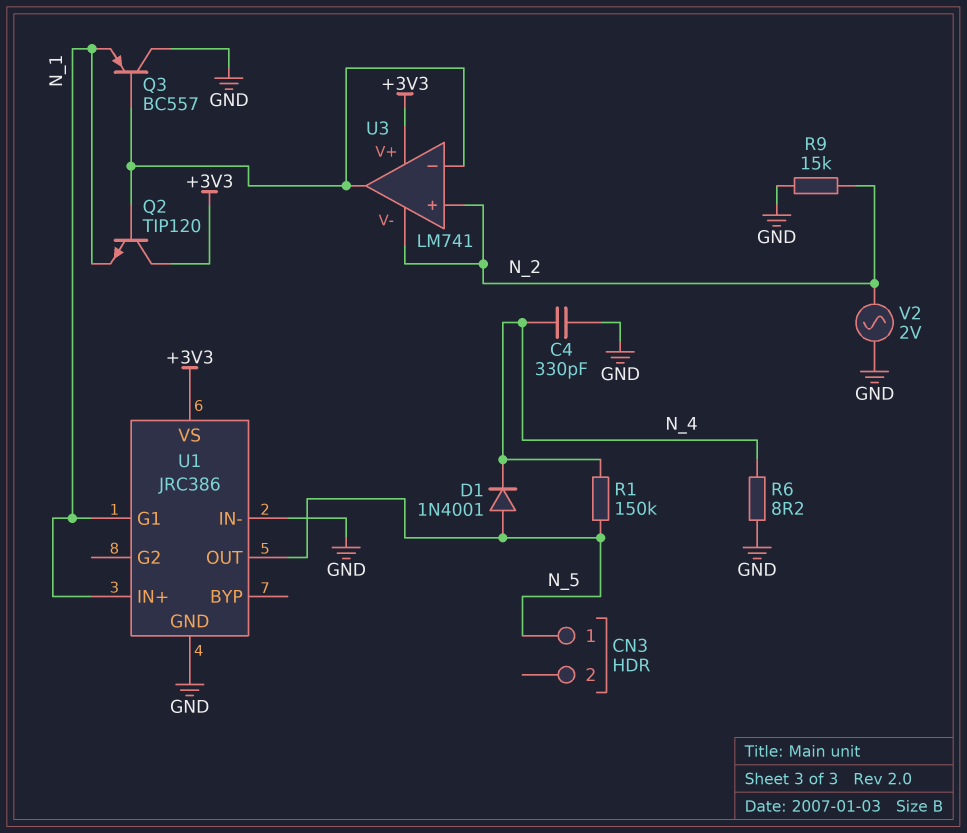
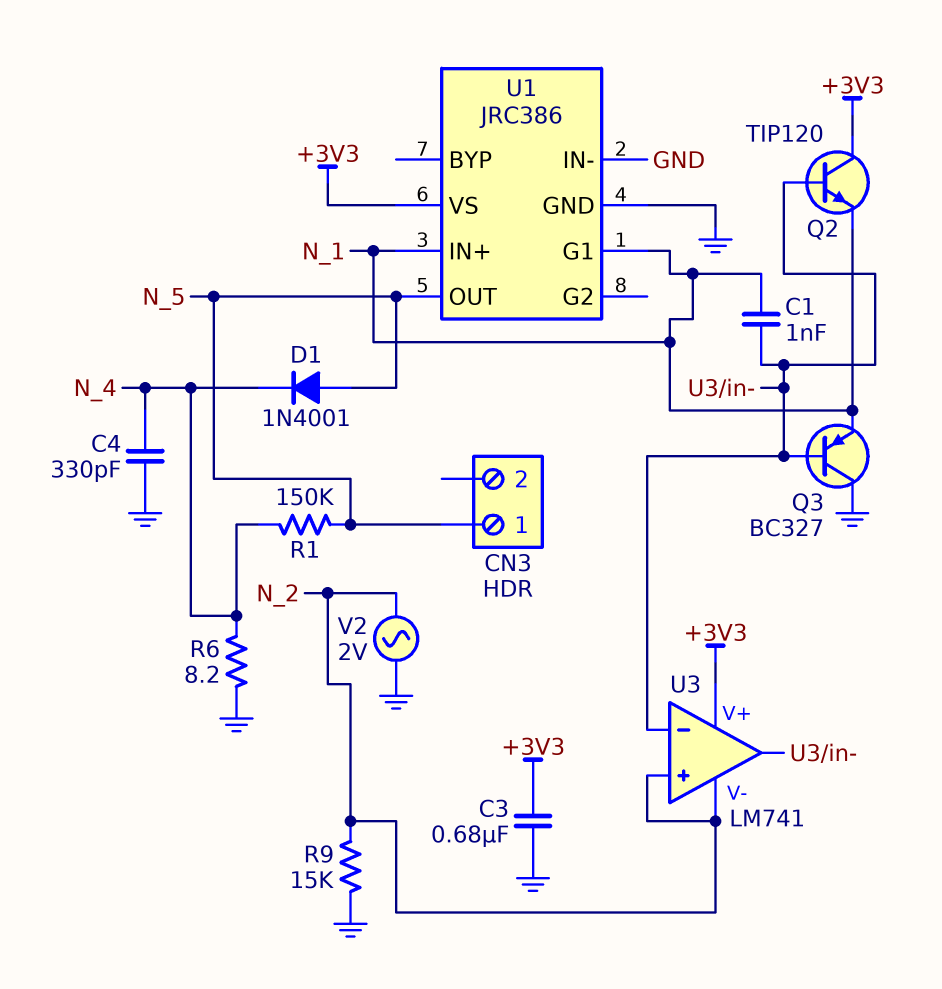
C1: none -> 1nF (N_1, U3/in-)
C3: none -> 680nF (+3V3, GND)
Q3: PNP BC557 (B U3/in-, C GND, E N_1) -> PNP BC327 (B U3/in-, C GND, E N_1)

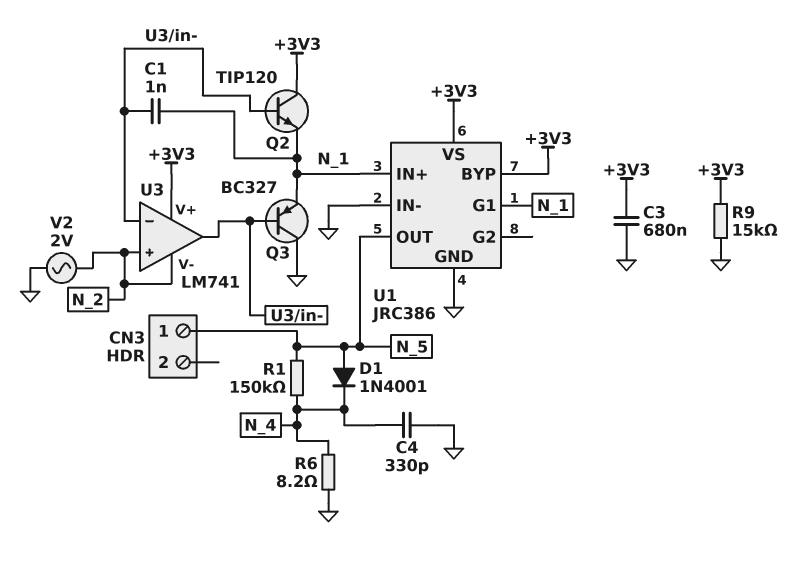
R9: 15k (GND, N_2) -> 15k (+3V3, GND)
U1 pin BYP: none -> +3V3

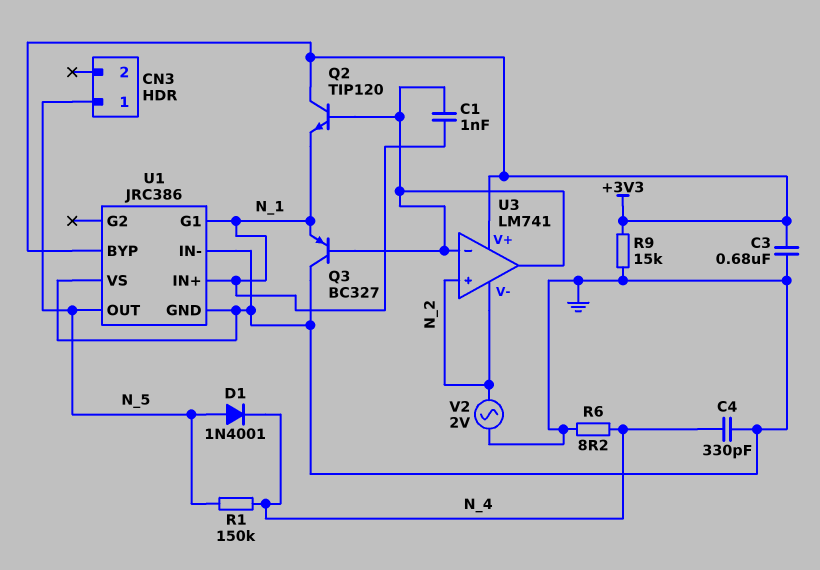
U1 pin VS: +3V3 -> GND

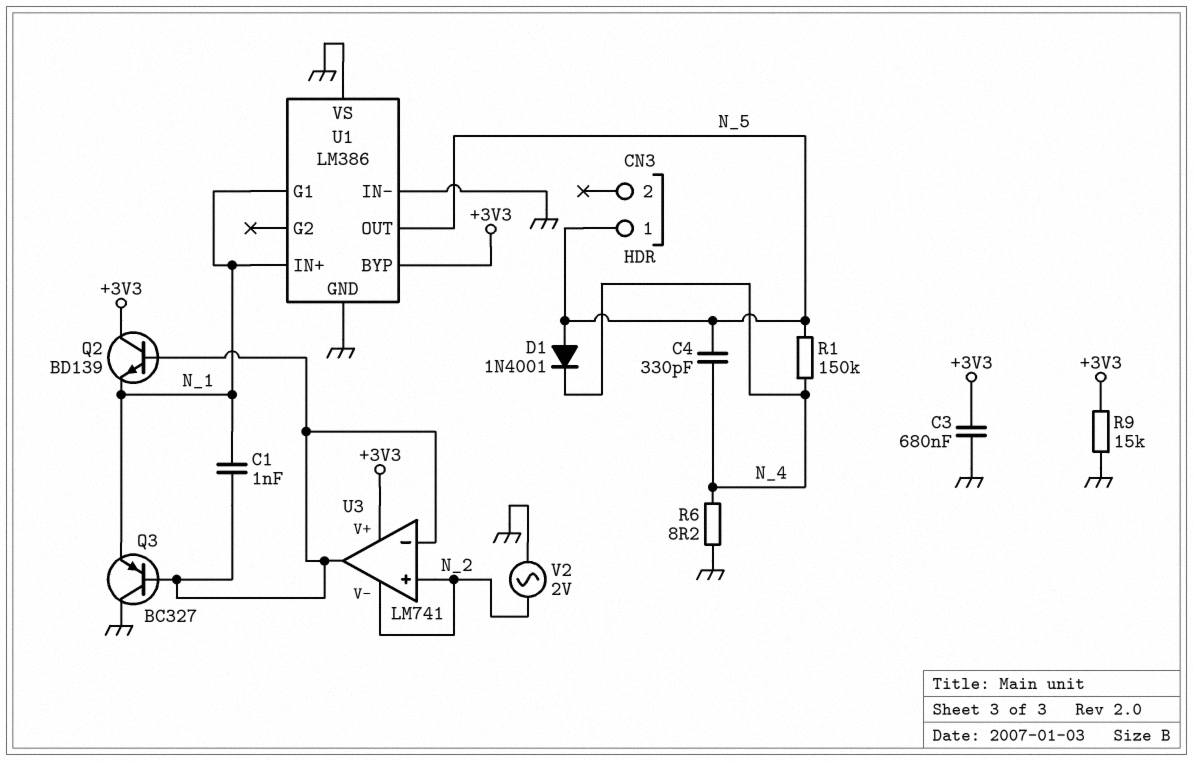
C4: 330pF (GND, N_4) -> 330pF (N_4, N_5)
Q2: NPN TIP120 (B U3/in-, C +3V3, E N_1) -> NPN BD139 (B U3/in-, C +3V3, E N_1)
U1: JRC386 -> LM386

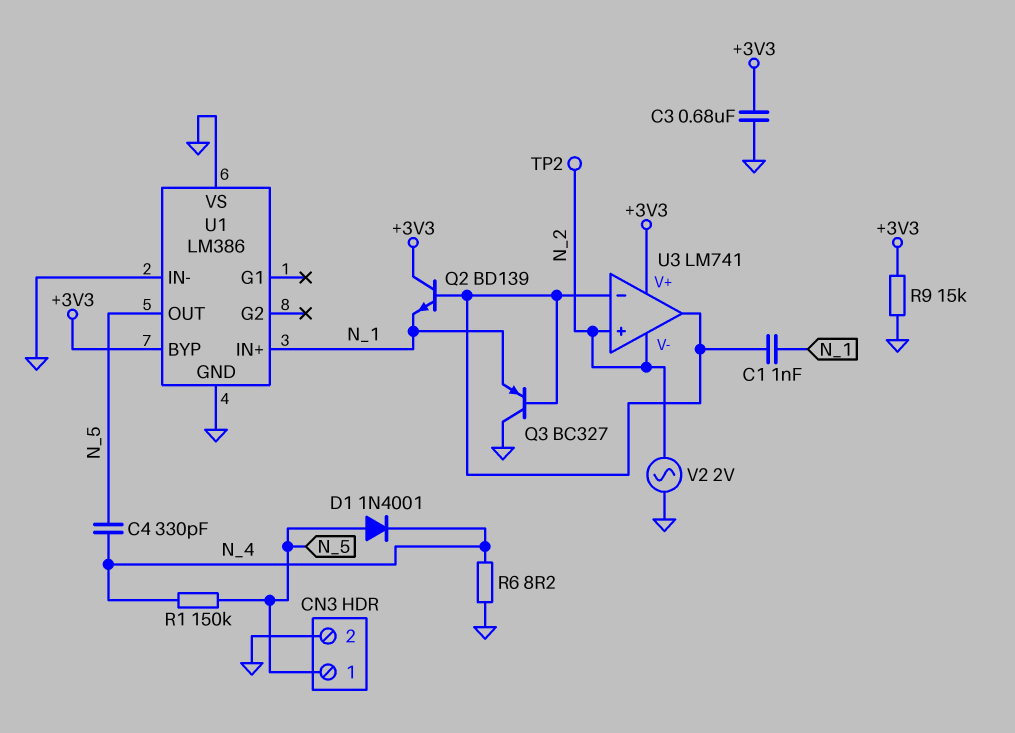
CN3 pin 2: none -> GND
TP2: none -> test point (N_2)
U1 pin G1: N_1 -> none

